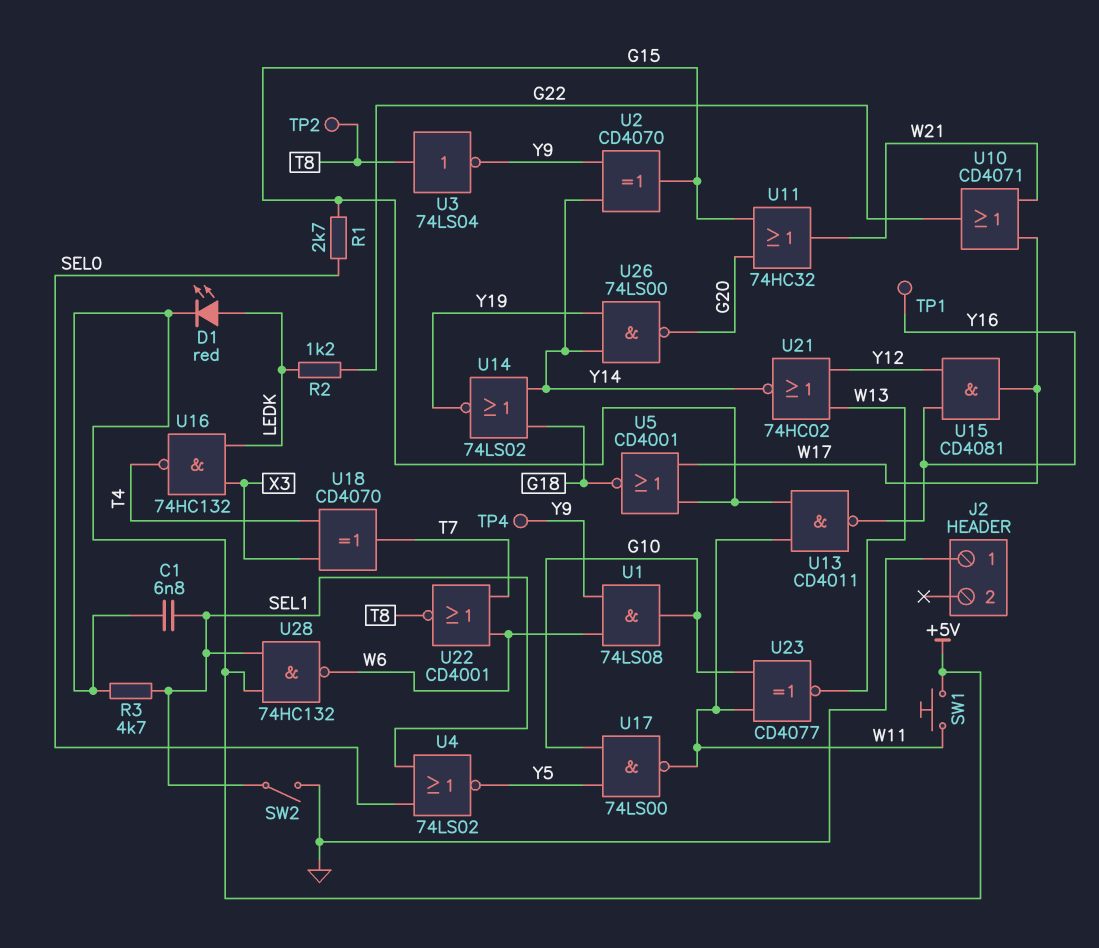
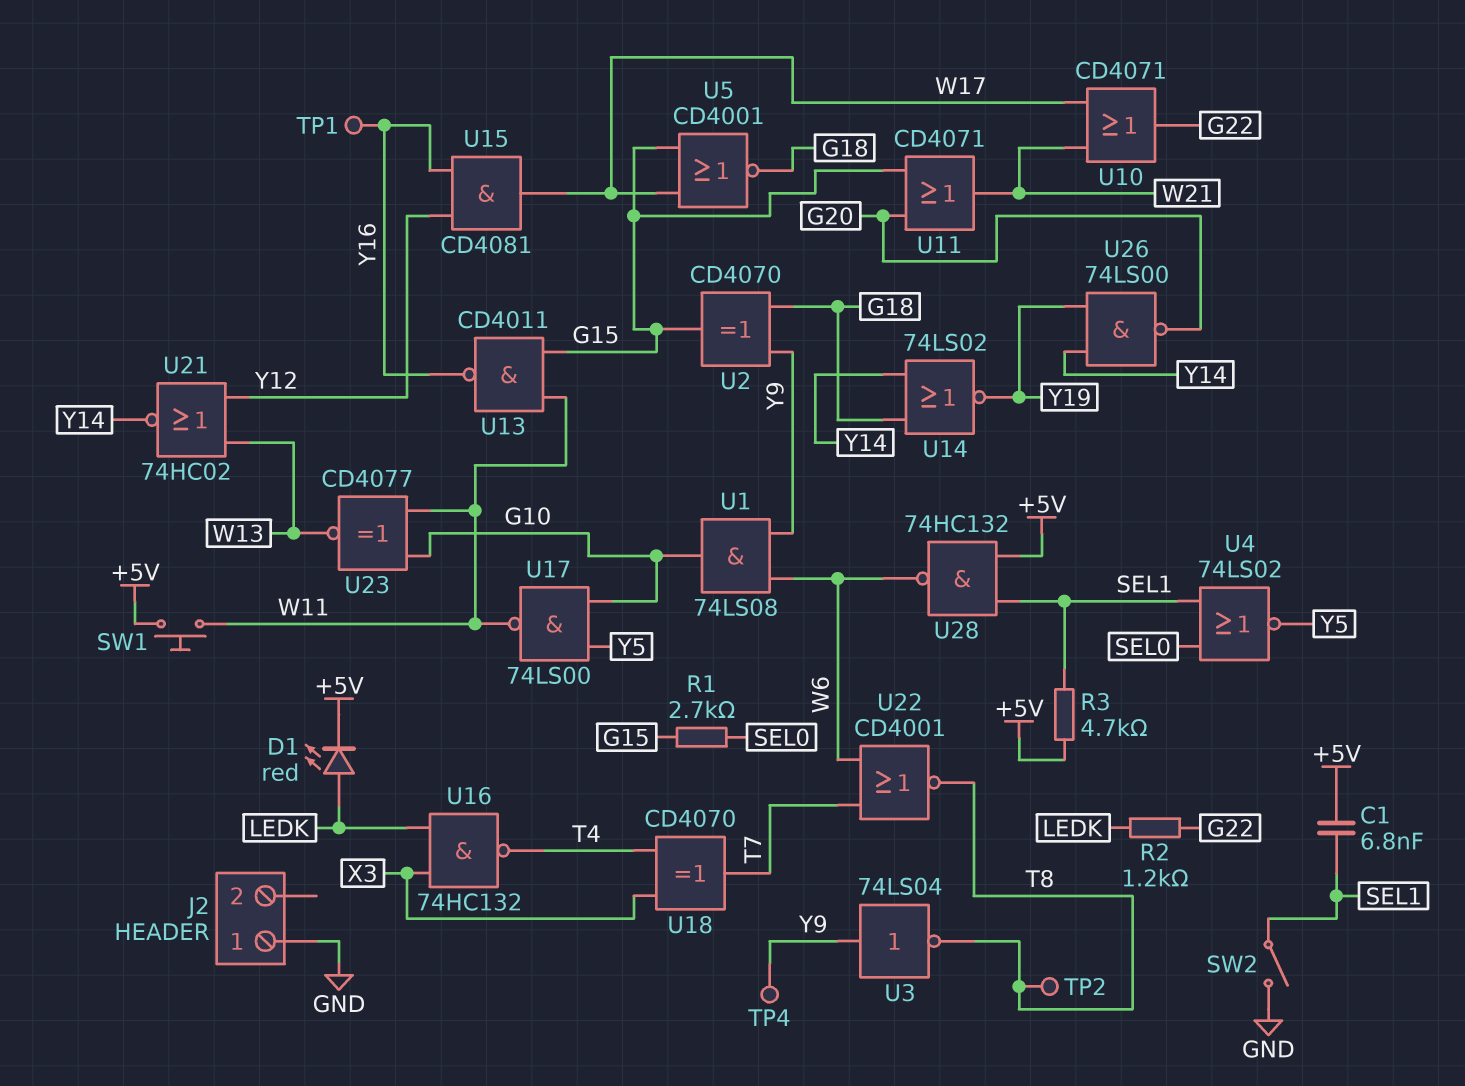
U2: XOR CD4070 (in Y9, in Y14, out G15) -> XOR CD4070 (in G18, in Y9, out G15)
U3: NOT 74LS04 (in T8, out Y9) -> NOT 74LS04 (in Y9, out T8)
U11: OR 74HC32 (in G15, in G20, out W21) -> OR CD4071 (in G15, in G20, out W21)

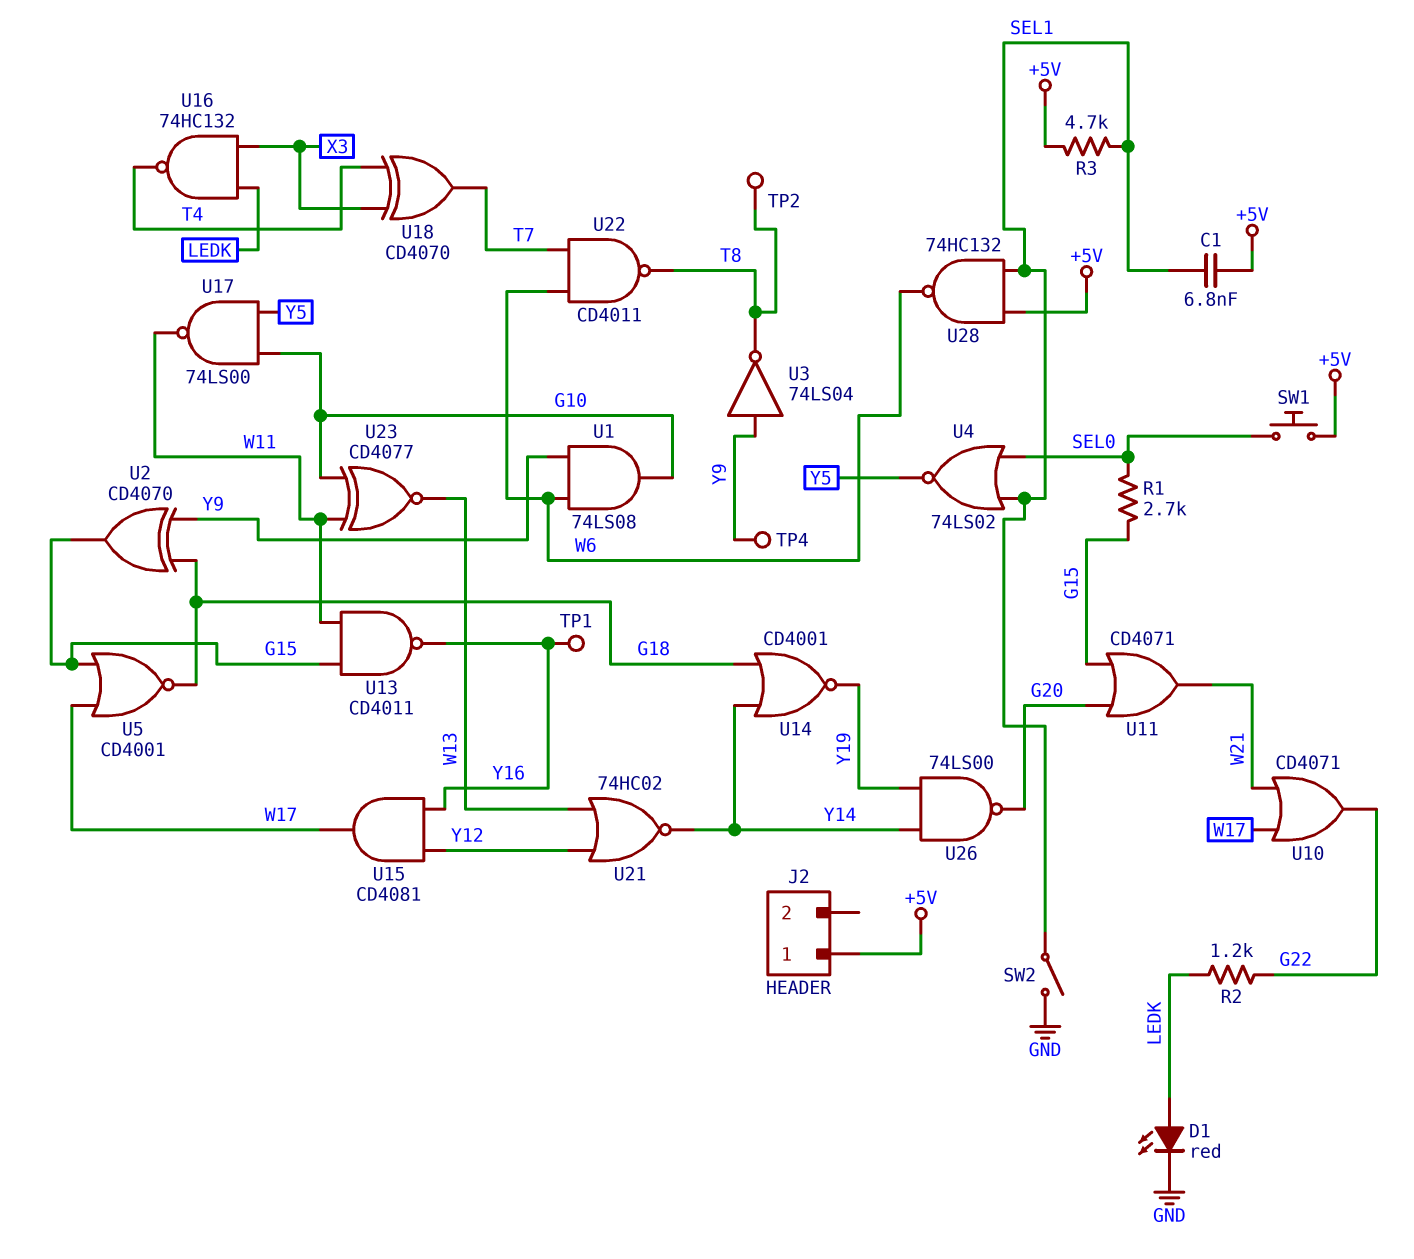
D1: LED red (A LEDK, K +5V) -> LED red (A LEDK, K GND)
J2 pin 1: GND -> +5V
SW1: button (+5V, W11) -> button (+5V, SEL0)
U14: NOR 74LS02 (in G18, in Y14, out Y19) -> NOR CD4001 (in G18, in Y14, out Y19)
U22: NOR CD4001 (in T7, in W6, out T8) -> NAND CD4011 (in T7, in W6, out T8)

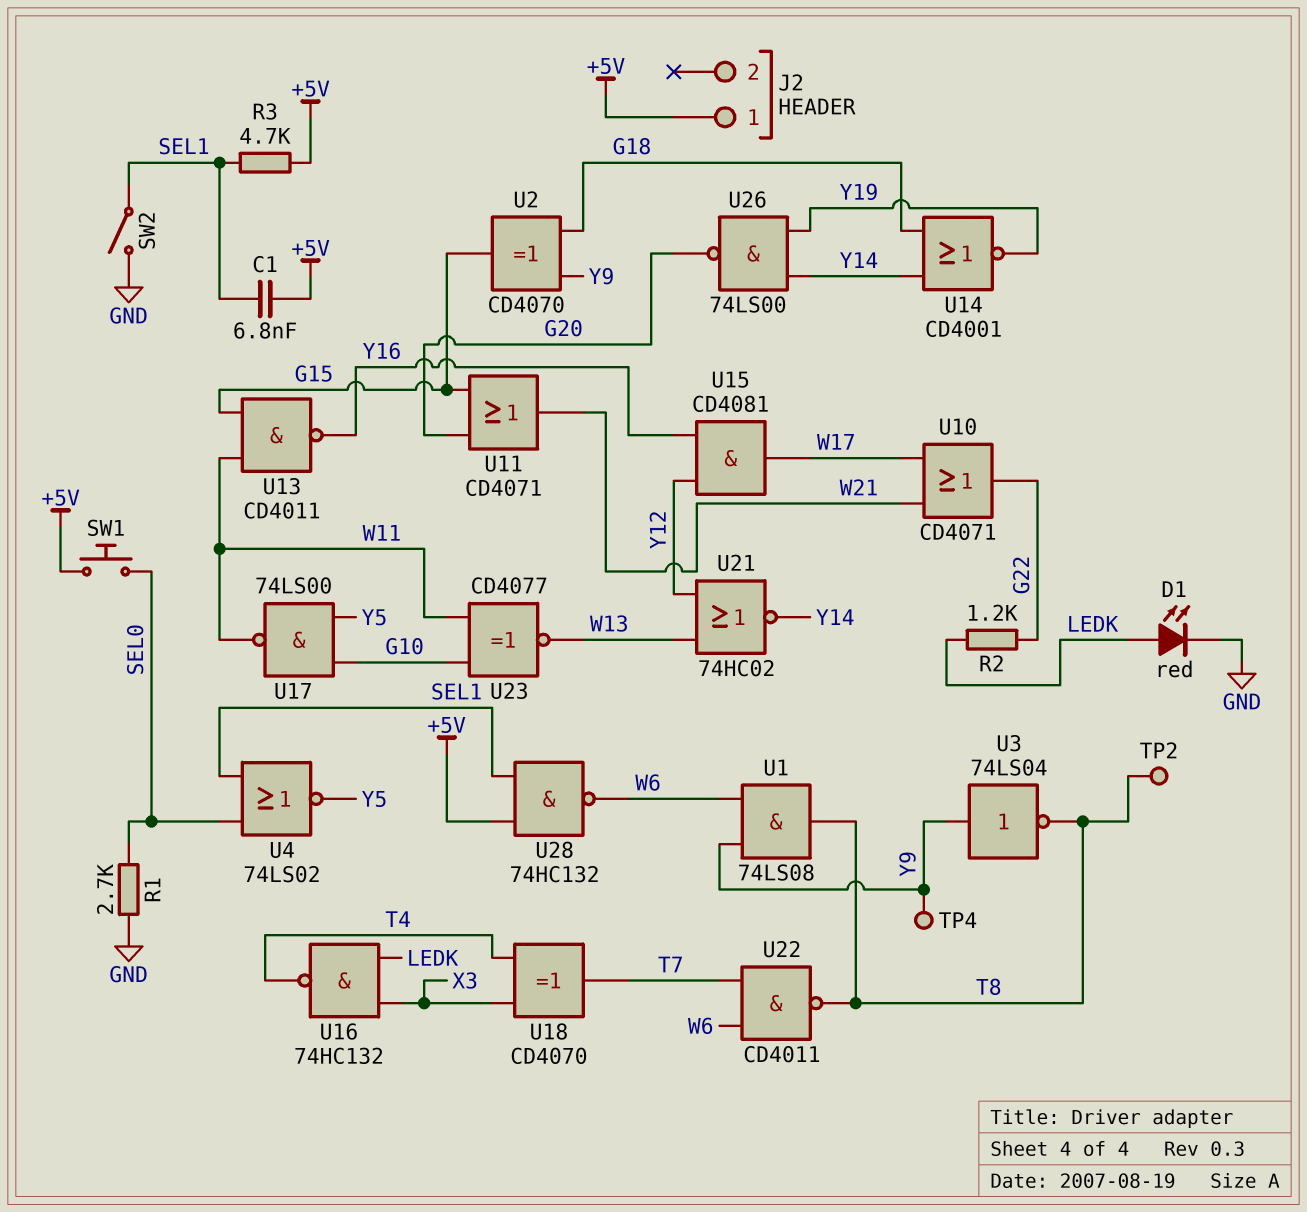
R1: 2.7k (G15, SEL0) -> 2.7k (GND, SEL0)
TP1: test point (Y16) -> none
U1: AND 74LS08 (in W6, in Y9, out G10) -> AND 74LS08 (in W6, in Y9, out T8)
U5: NOR CD4001 (in G15, in W17, out G18) -> none

